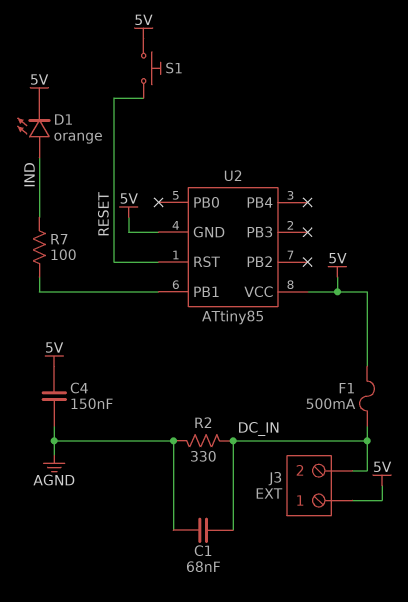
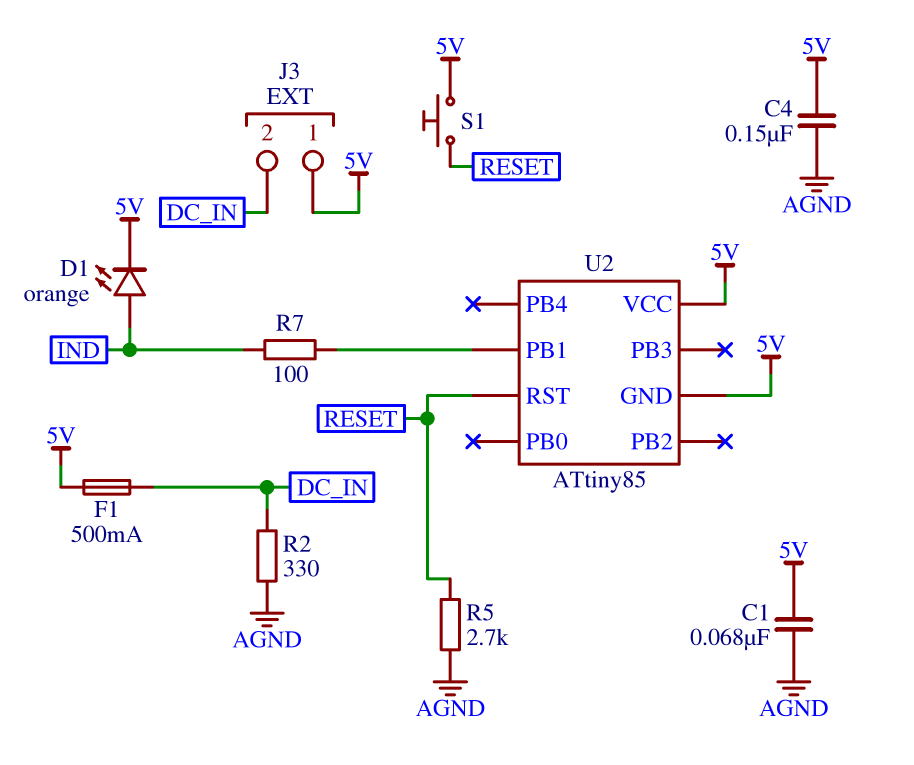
C1: 68nF (AGND, DC_IN) -> 68nF (5V, AGND)
R5: none -> 2.7k (AGND, RESET)

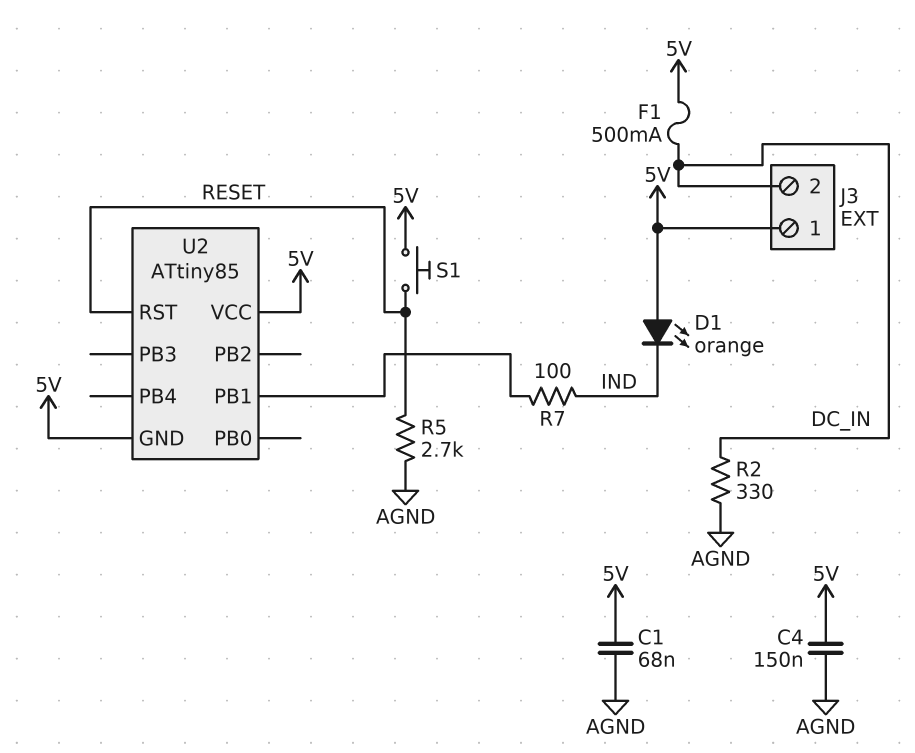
D1: LED orange (A IND, K 5V) -> LED orange (A 5V, K IND)

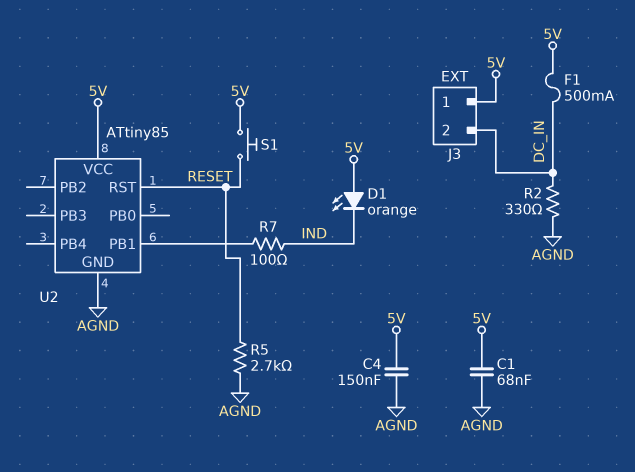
U2 pin GND: 5V -> AGND

